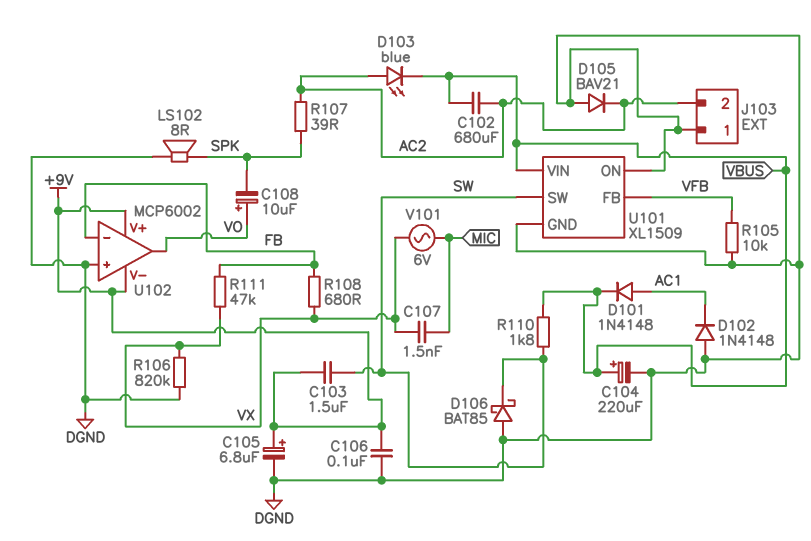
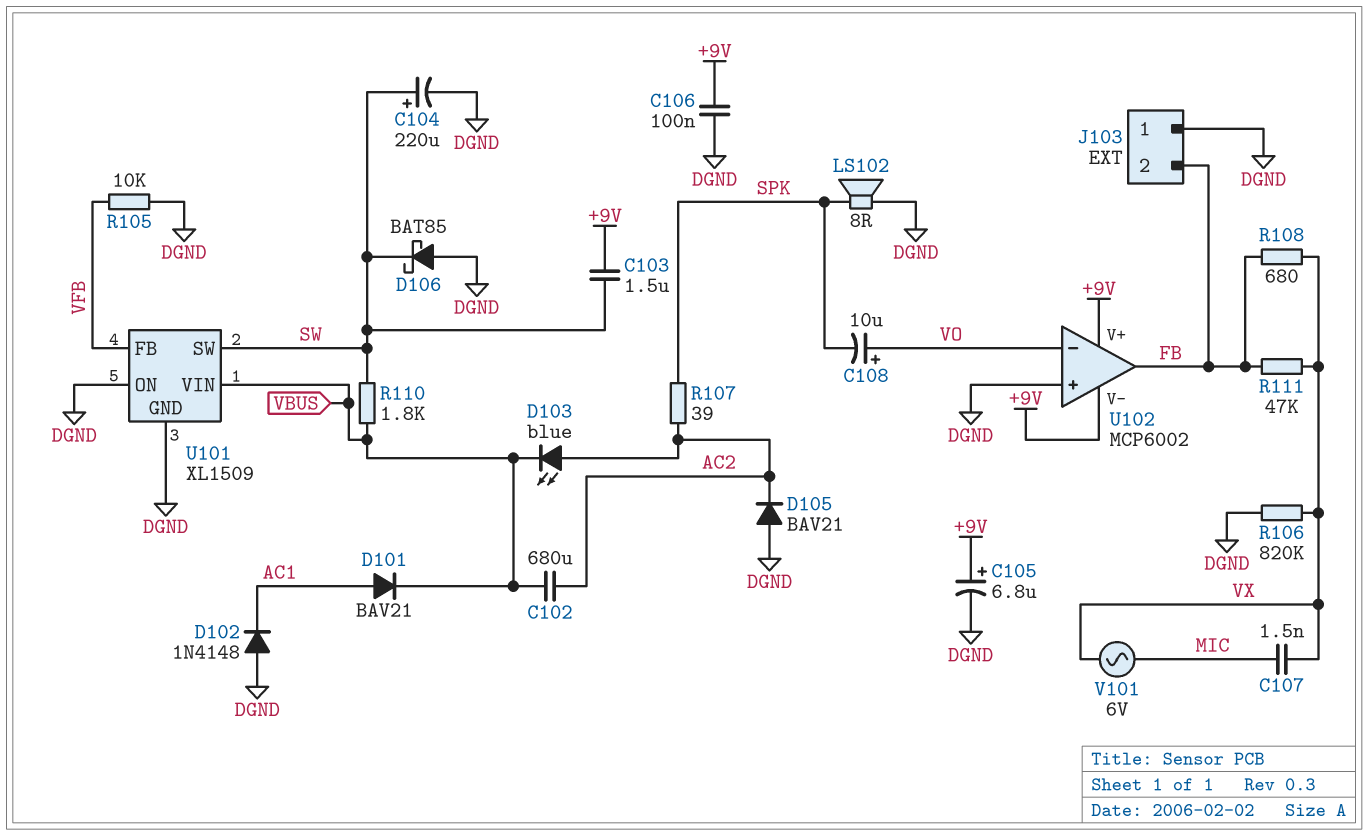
C104: 220uF (plus VBUS, minus DGND) -> 220uF (plus SW, minus DGND)
D101: diode 1N4148 (A AC1, K VBUS) -> diode BAV21 (A AC1, K VBUS)
J103 pin 2: AC2 -> FB
U102 pin in-: FB -> VO
U102 pin out: VO -> FB

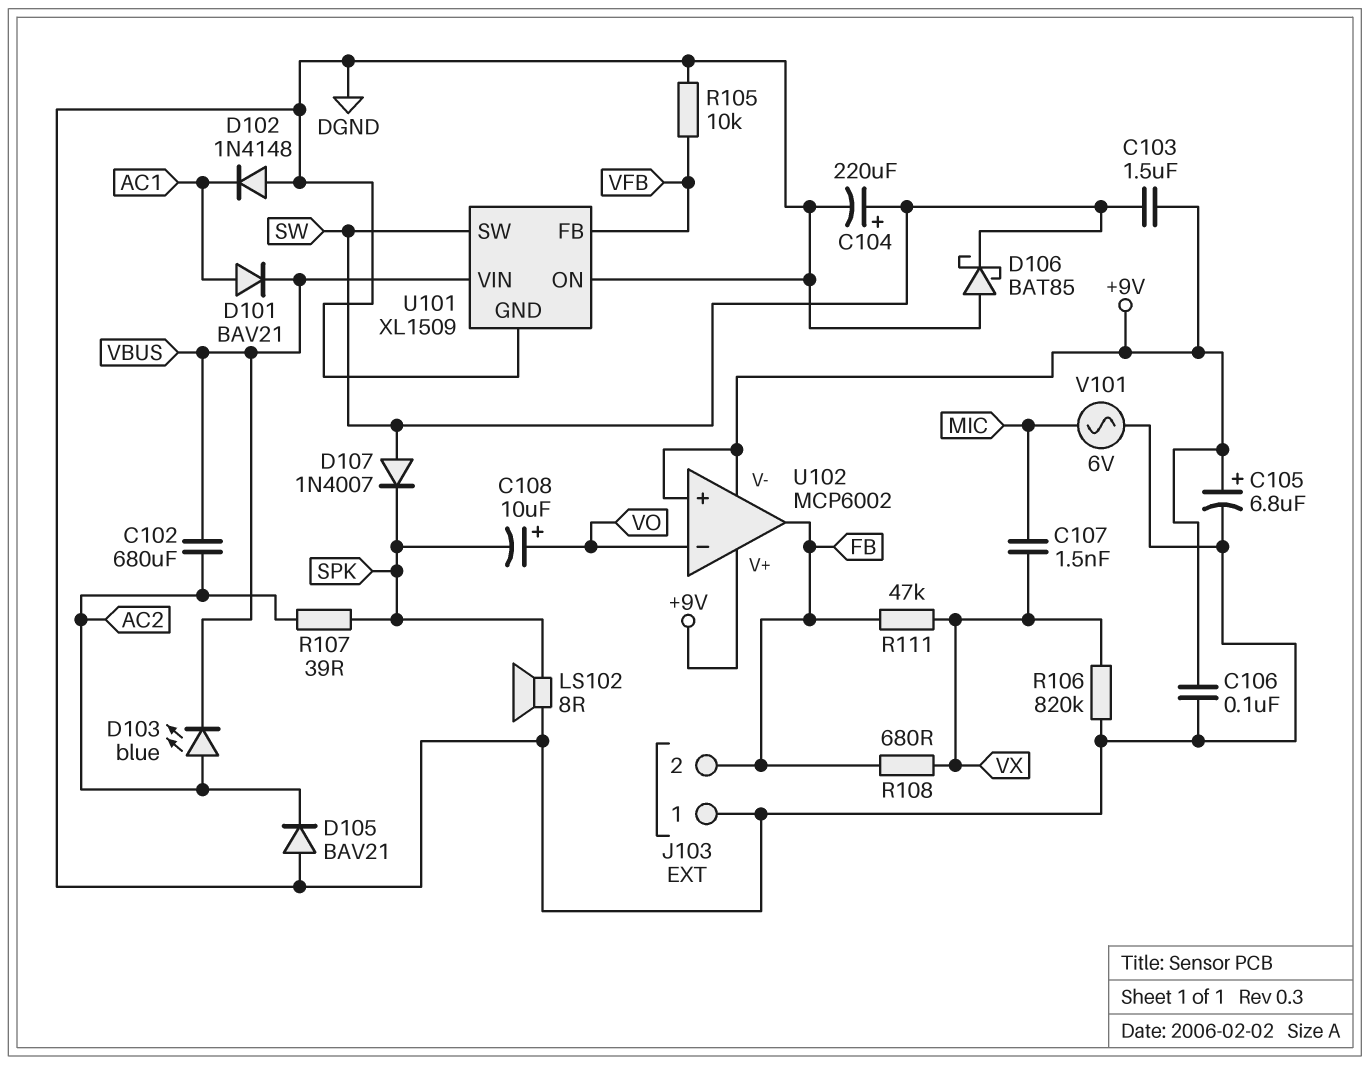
D107: none -> diode 1N4007 (A SW, K SPK)
R110: 1.8k (SW, VBUS) -> none
U102 pin in+: DGND -> +9V
V101: AC 6V (MIC, VX) -> AC 6V (DGND, MIC)

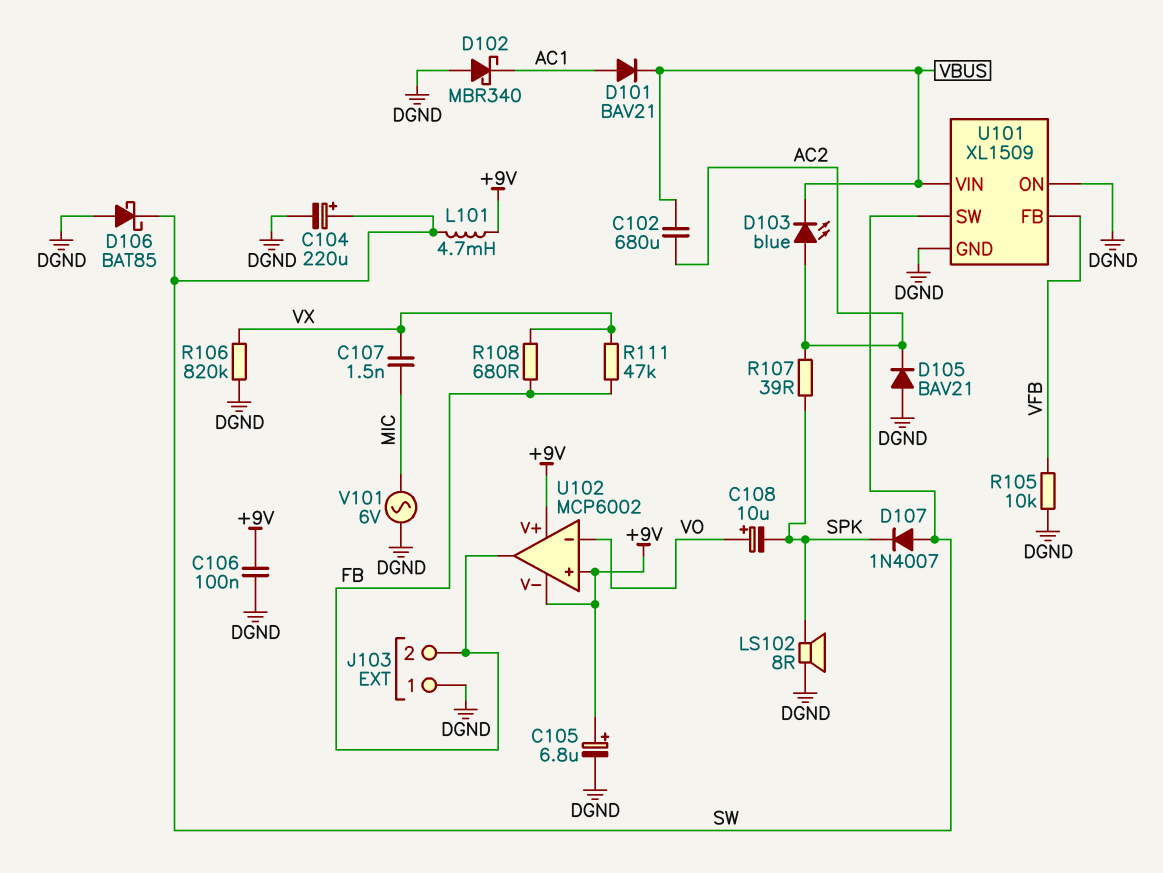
C103: 1.5uF (+9V, SW) -> none
D102: diode 1N4148 (A DGND, K AC1) -> schottky MBR340 (A DGND, K AC1)
L101: none -> 4.7mH (+9V, SW)

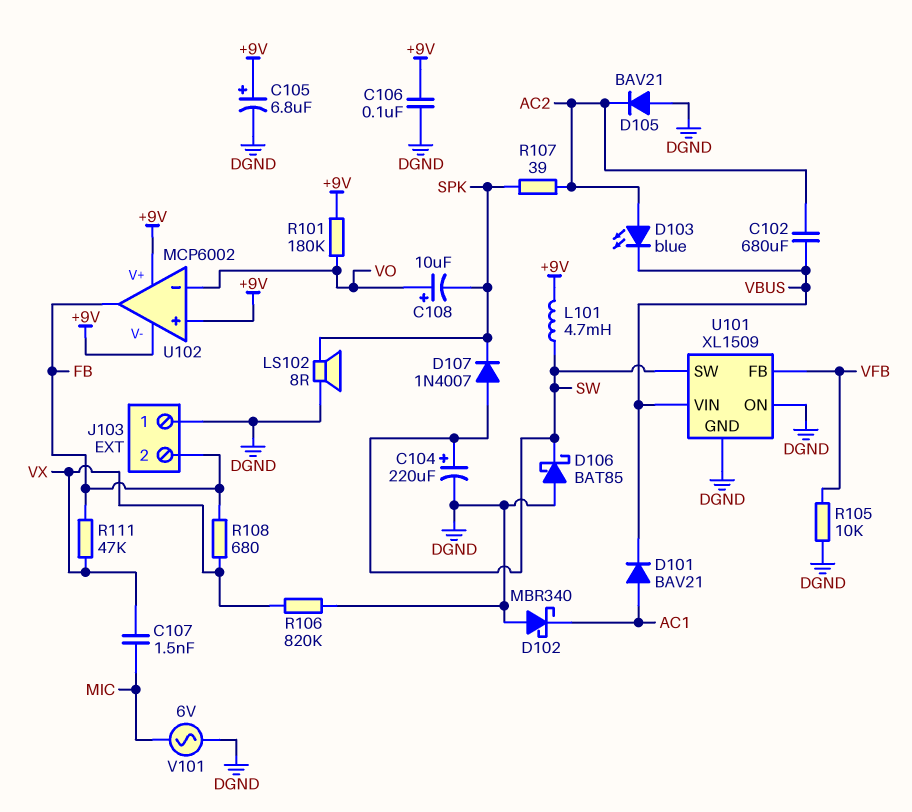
R101: none -> 180k (+9V, VO)

